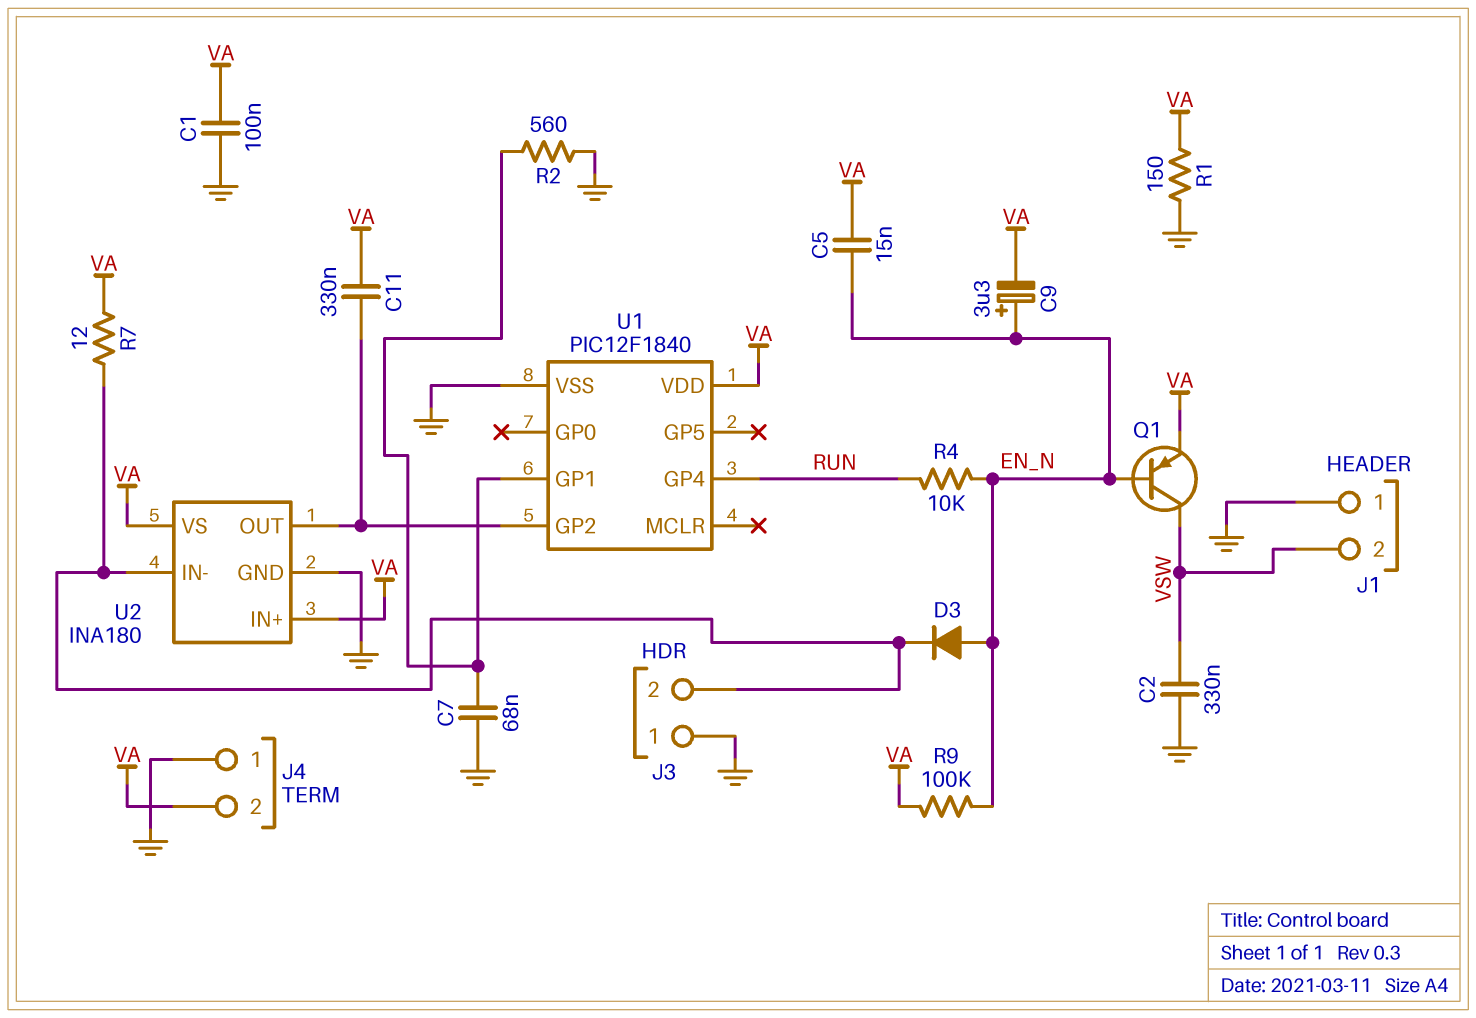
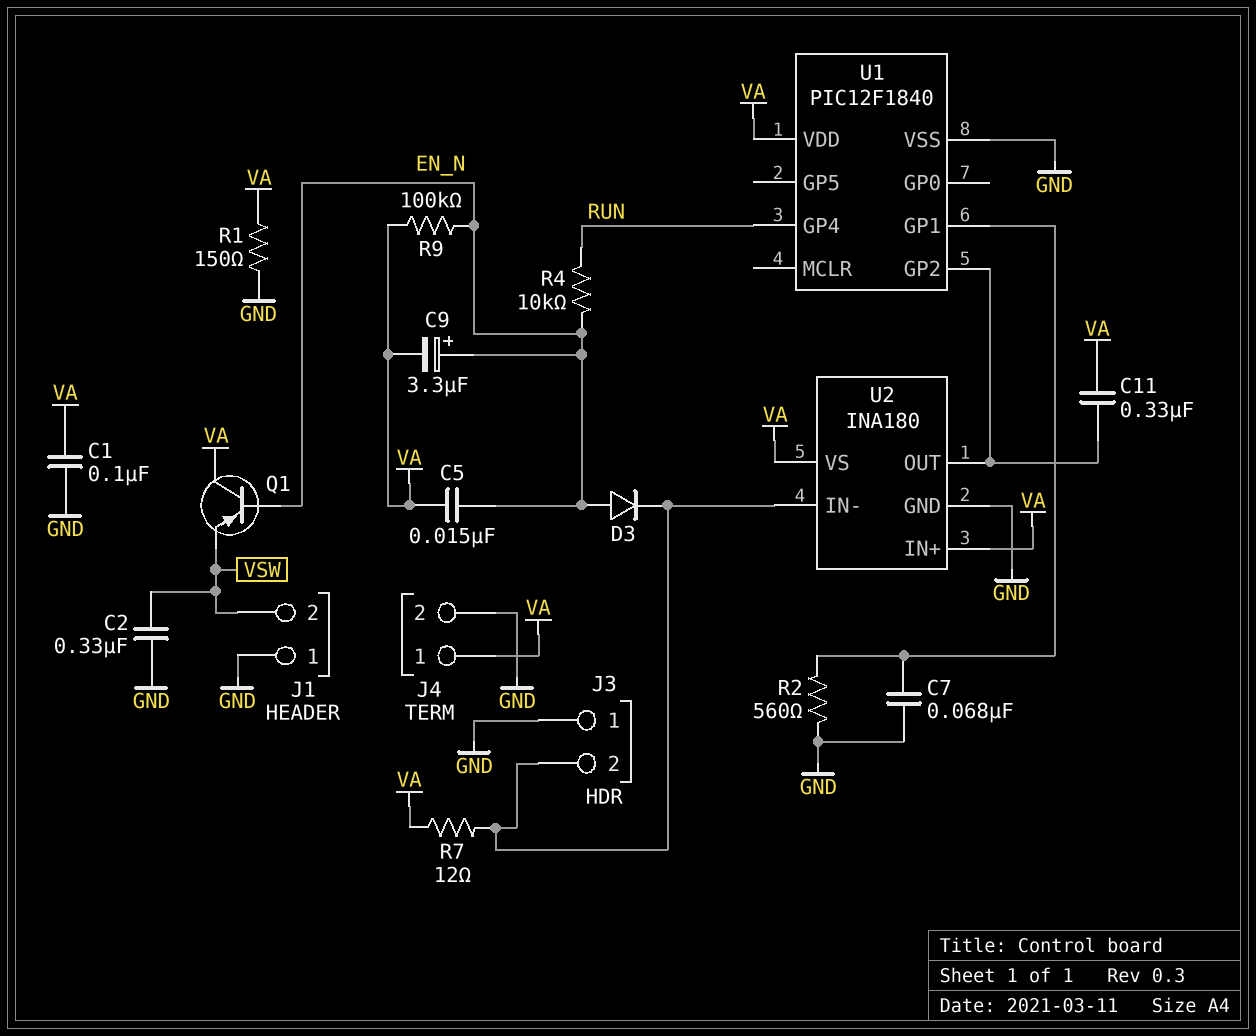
J4 pin 1: GND -> VA
J4 pin 2: VA -> GND
Q1: PNP (B EN_N, C VSW, E VA) -> PNP (B EN_N, C VA, E VSW)

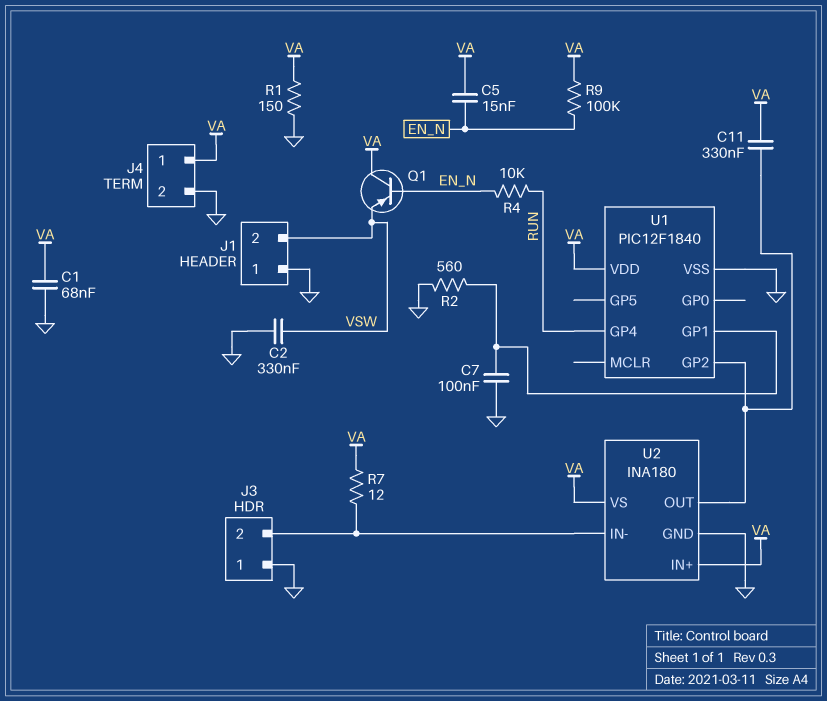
C1: 100nF (GND, VA) -> 68nF (GND, VA)
C7: 68nF (GND, U1/GP1) -> 100nF (GND, U1/GP1)
C9: 3.3uF (plus EN_N, minus VA) -> none
D3: diode (A EN_N, K J3/2) -> none

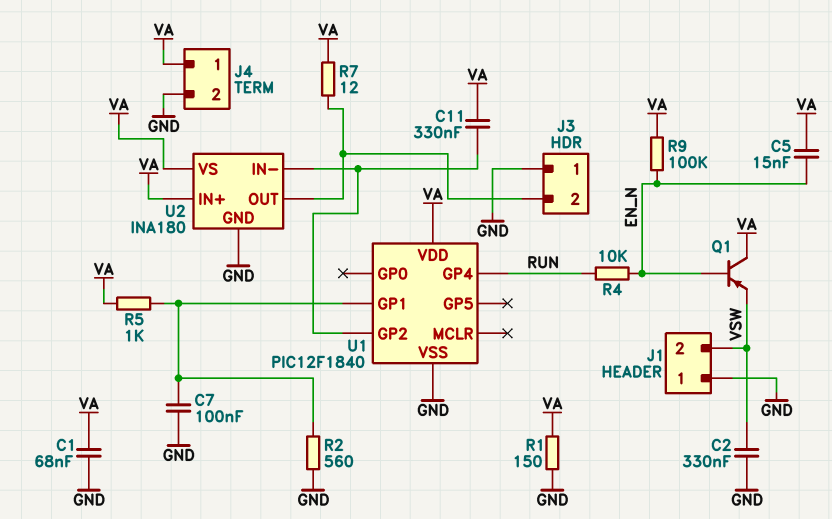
R5: none -> 1k (U1/GP1, VA)
U2 pin IN-: J3/2 -> U1/GP2
U2 pin OUT: U1/GP2 -> J3/2

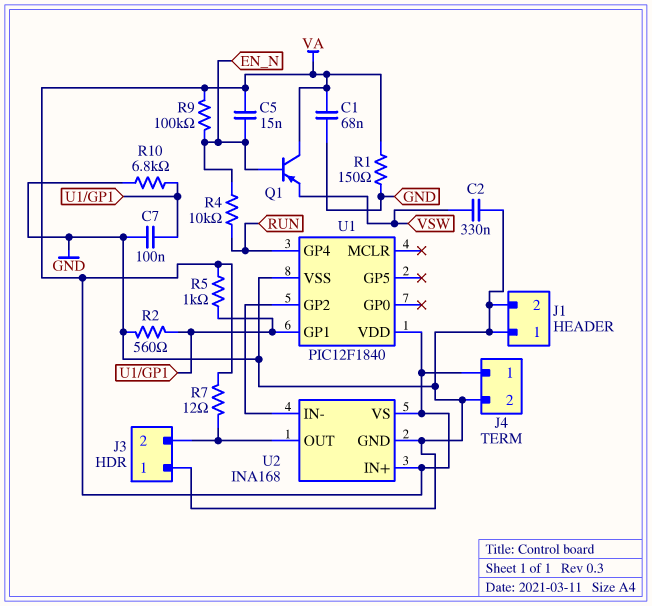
C11: 330nF (U1/GP2, VA) -> none
J1 pin 2: VSW -> GND
R10: none -> 6.8k (GND, U1/GP1)
U2: INA180 -> INA168

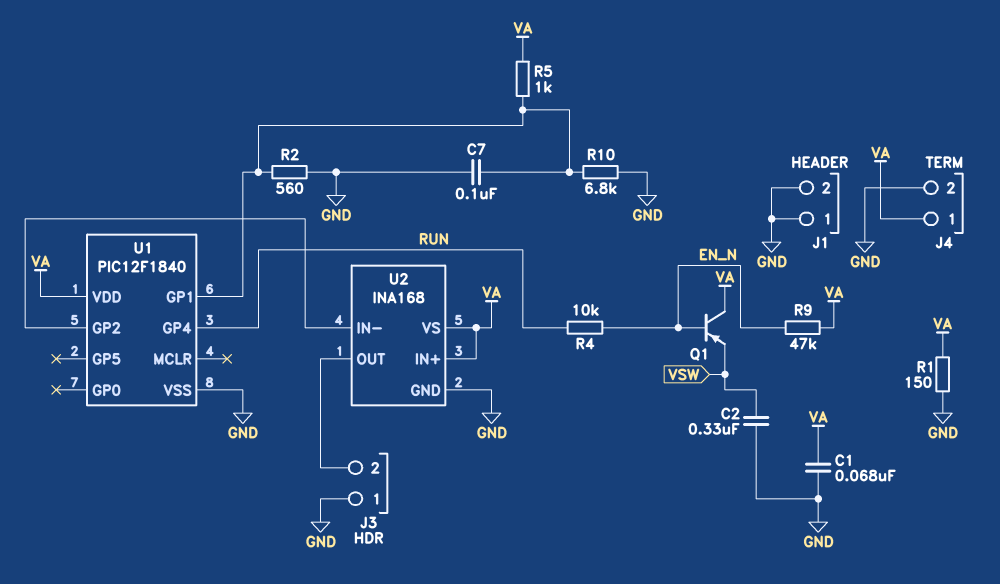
C5: 15nF (EN_N, VA) -> none
R7: 12 (J3/2, VA) -> none
R9: 100k (EN_N, VA) -> 47k (EN_N, VA)

